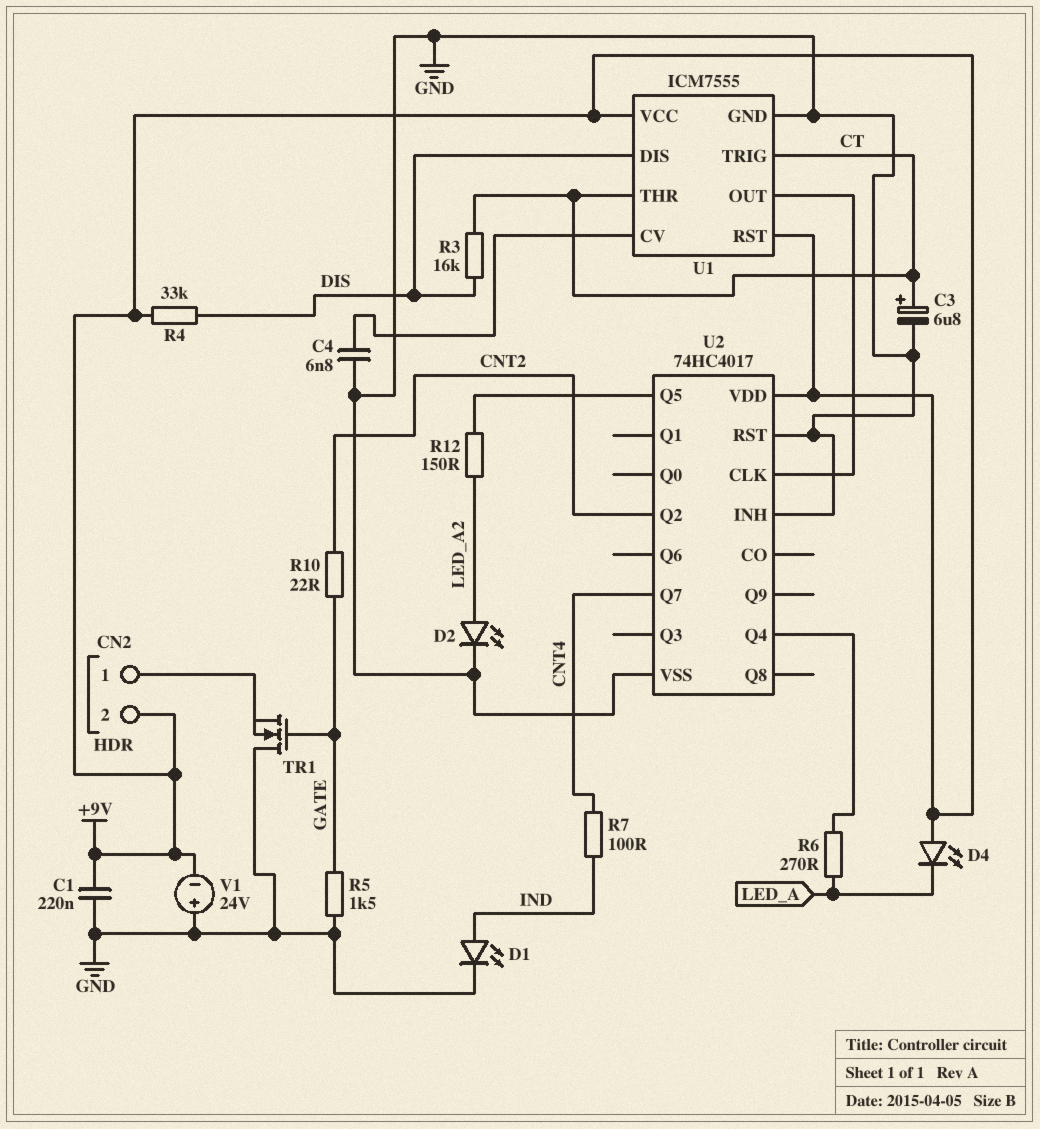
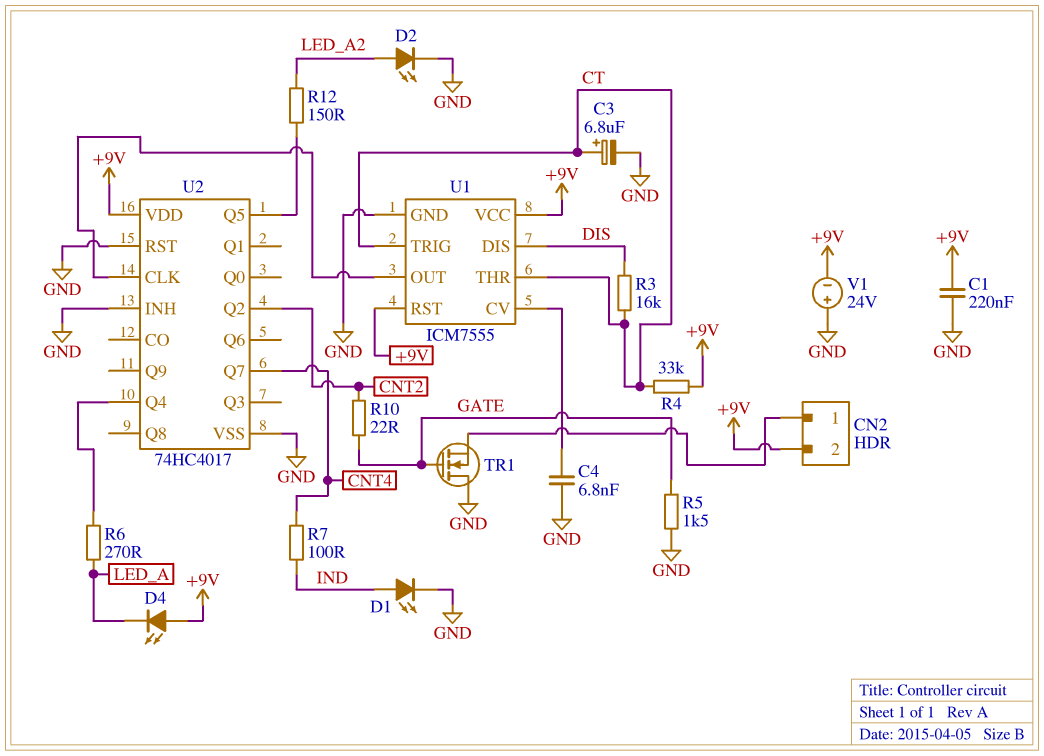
R4: 33k (+9V, DIS) -> 33k (+9V, CT)

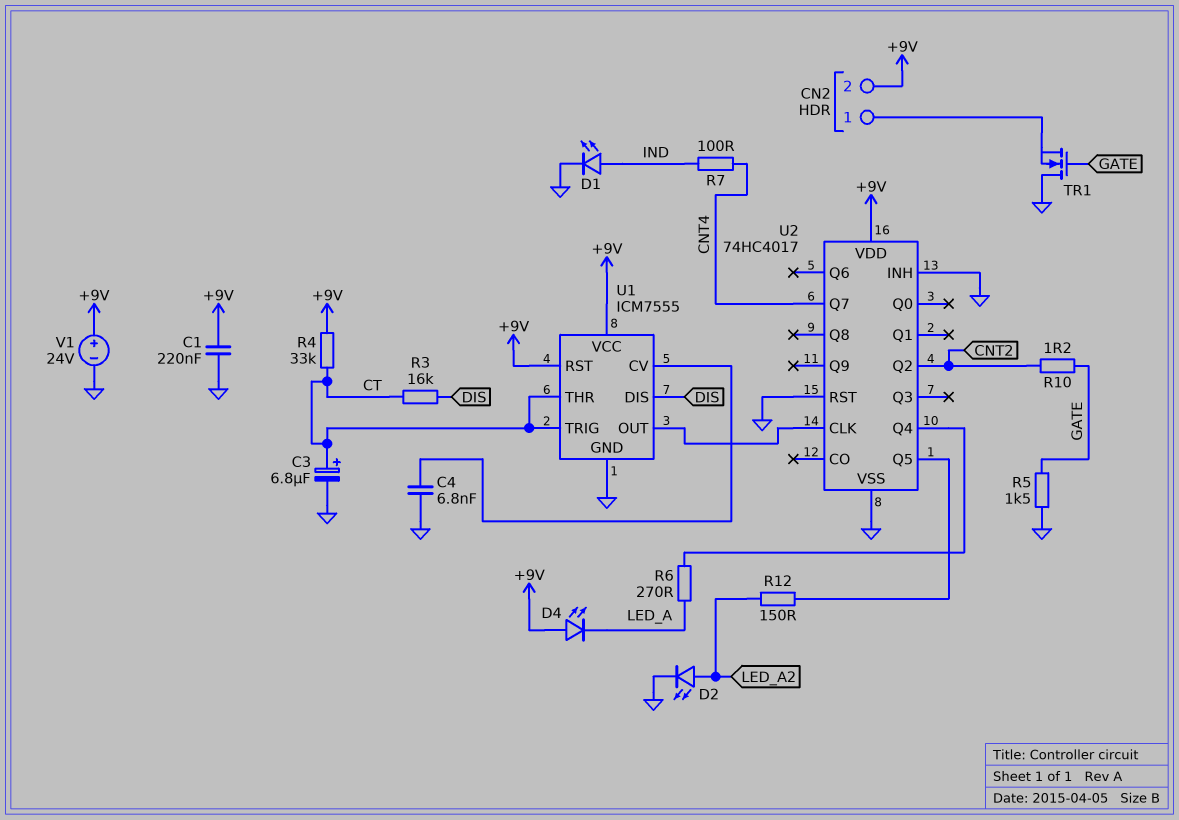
R10: 22 (CNT2, GATE) -> 1.2 (CNT2, GATE)
V1: 24V (plus GND, minus +9V) -> 24V (plus +9V, minus GND)

